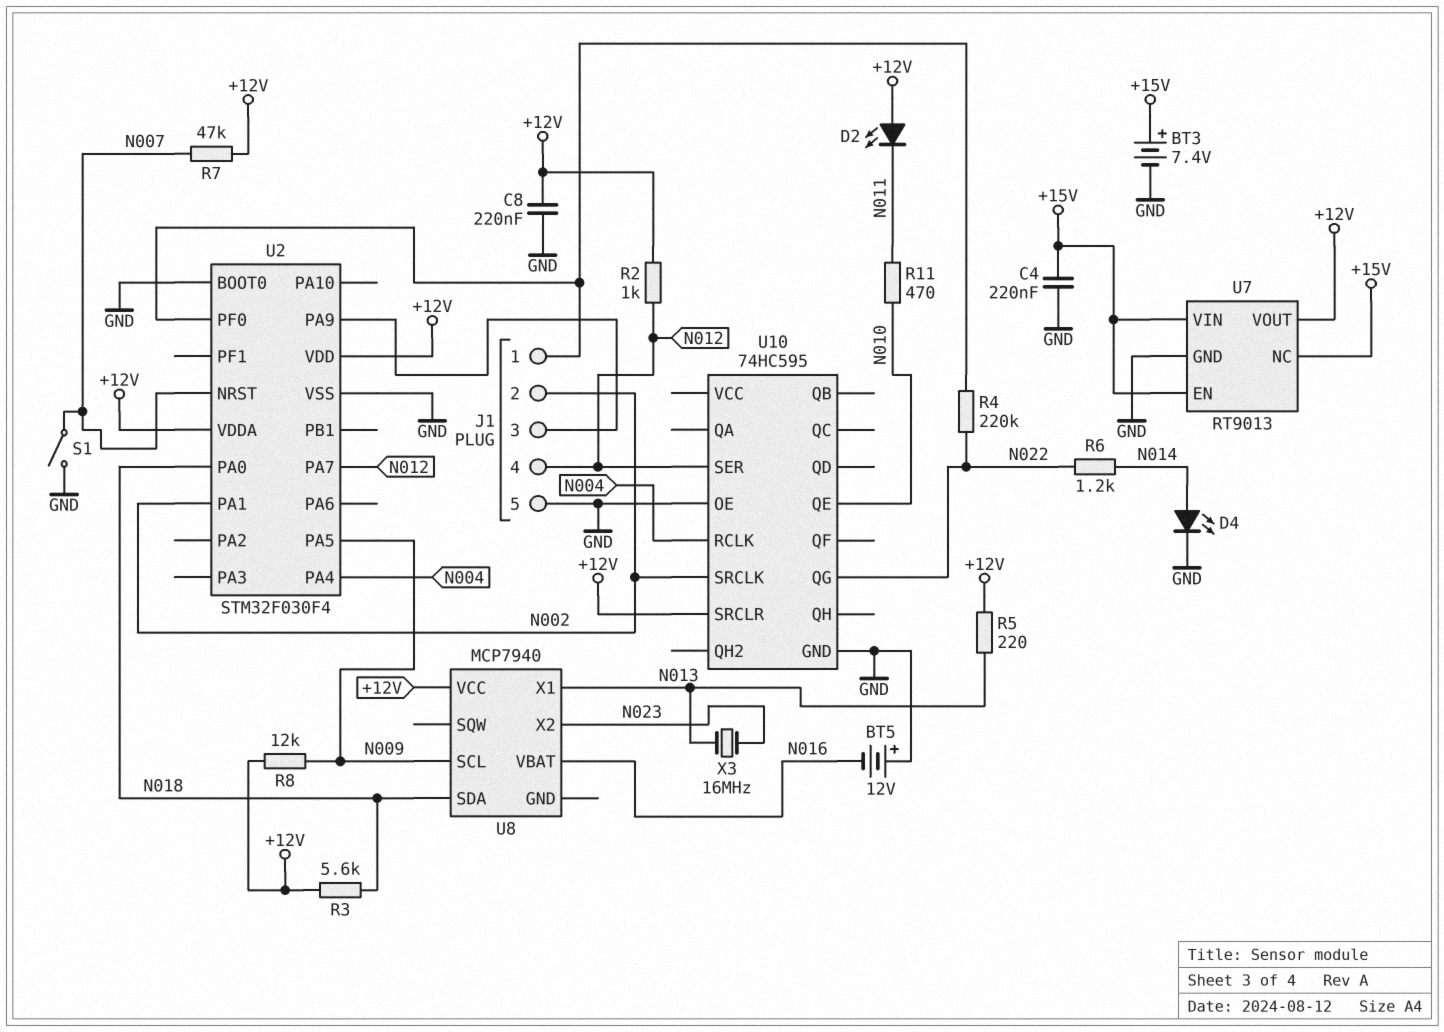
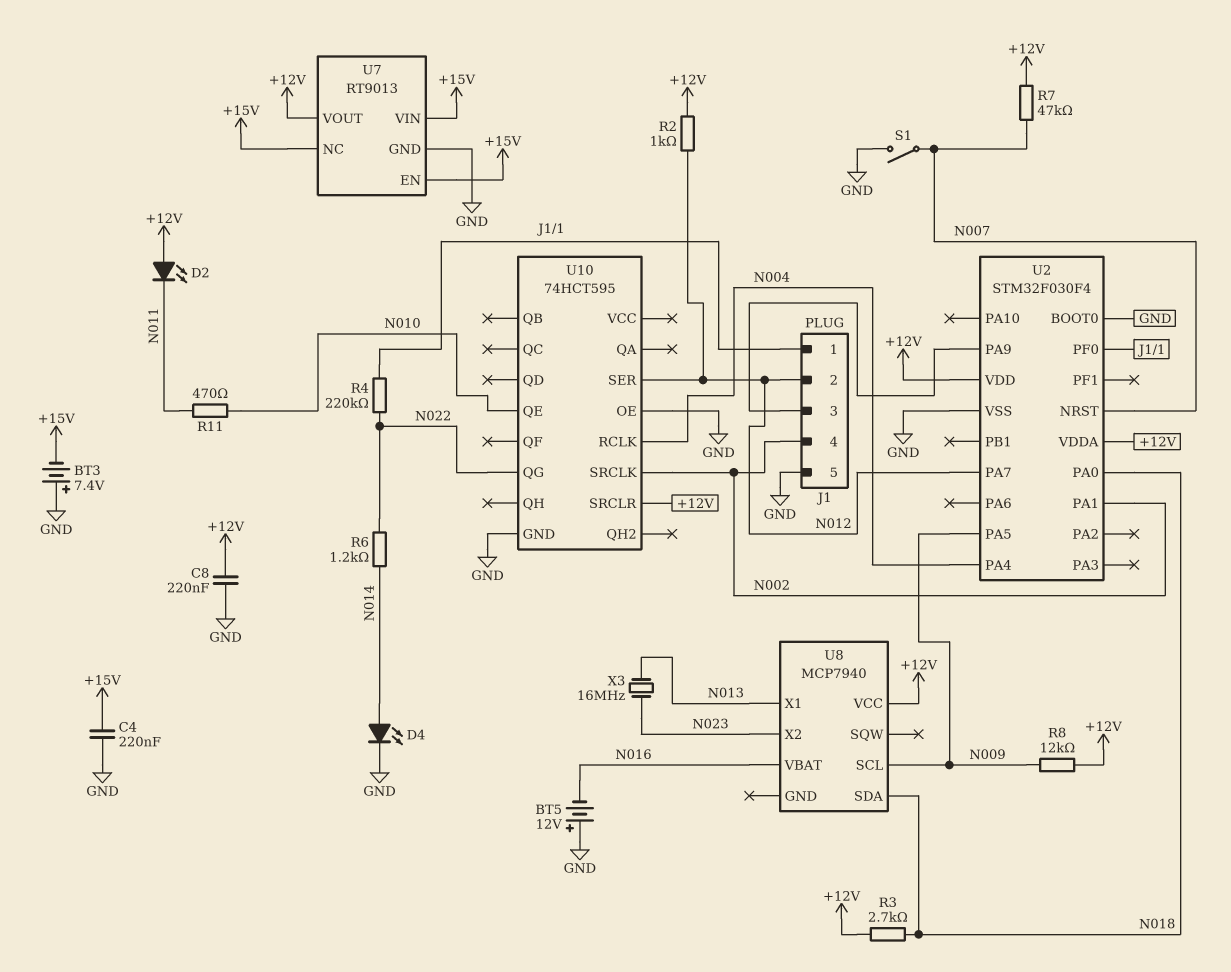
BT3: 7.4V (plus +15V, minus GND) -> 7.4V (plus GND, minus +15V)
J1 pin 2: N002 -> N012
J1 pin 4: N012 -> N002
R3: 5.6k (+12V, N018) -> 2.7k (+12V, N018)
R5: 220 (+12V, N013) -> none
U10: 74HC595 -> 74HCT595

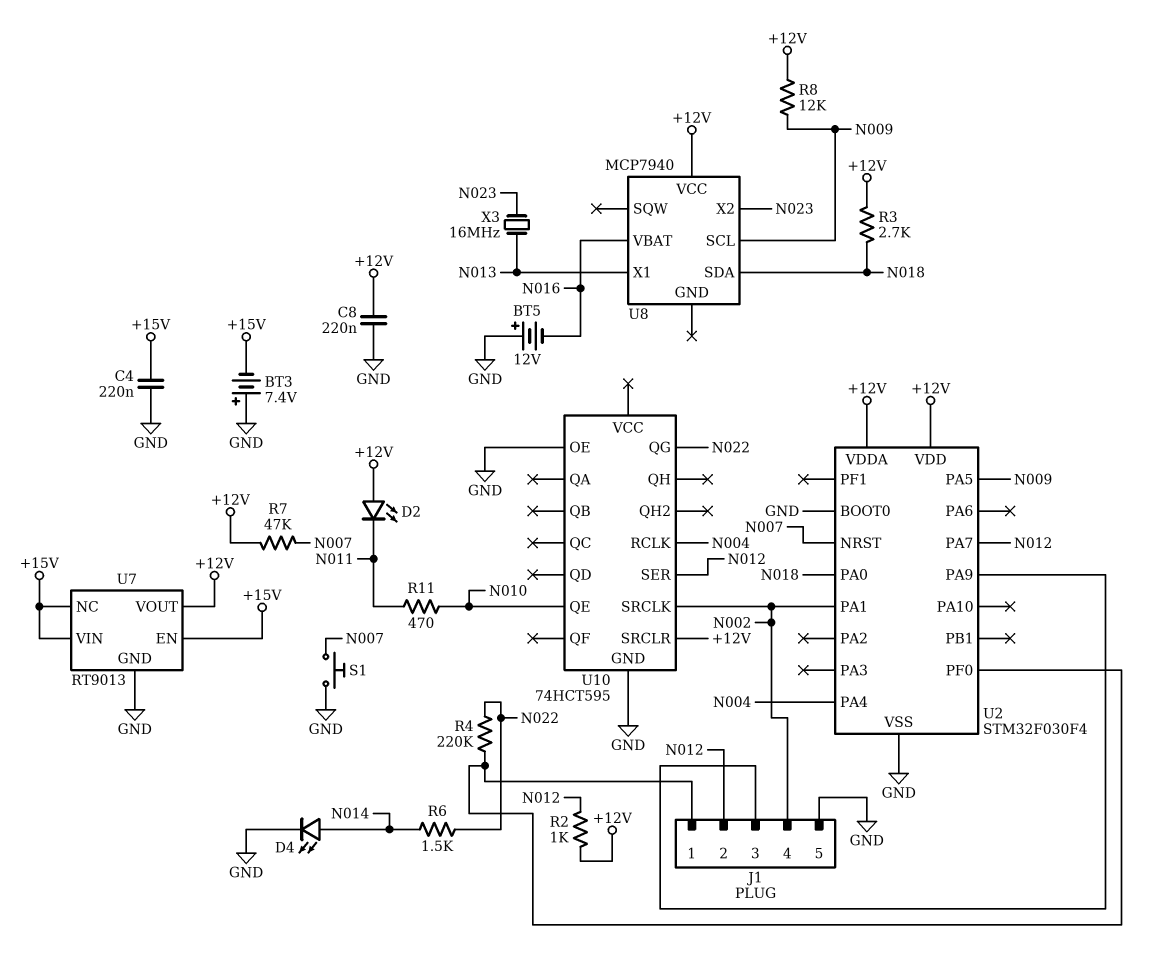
R6: 1.2k (N014, N022) -> 1.5k (N014, N022)
S1: switch (GND, N007) -> button (GND, N007)

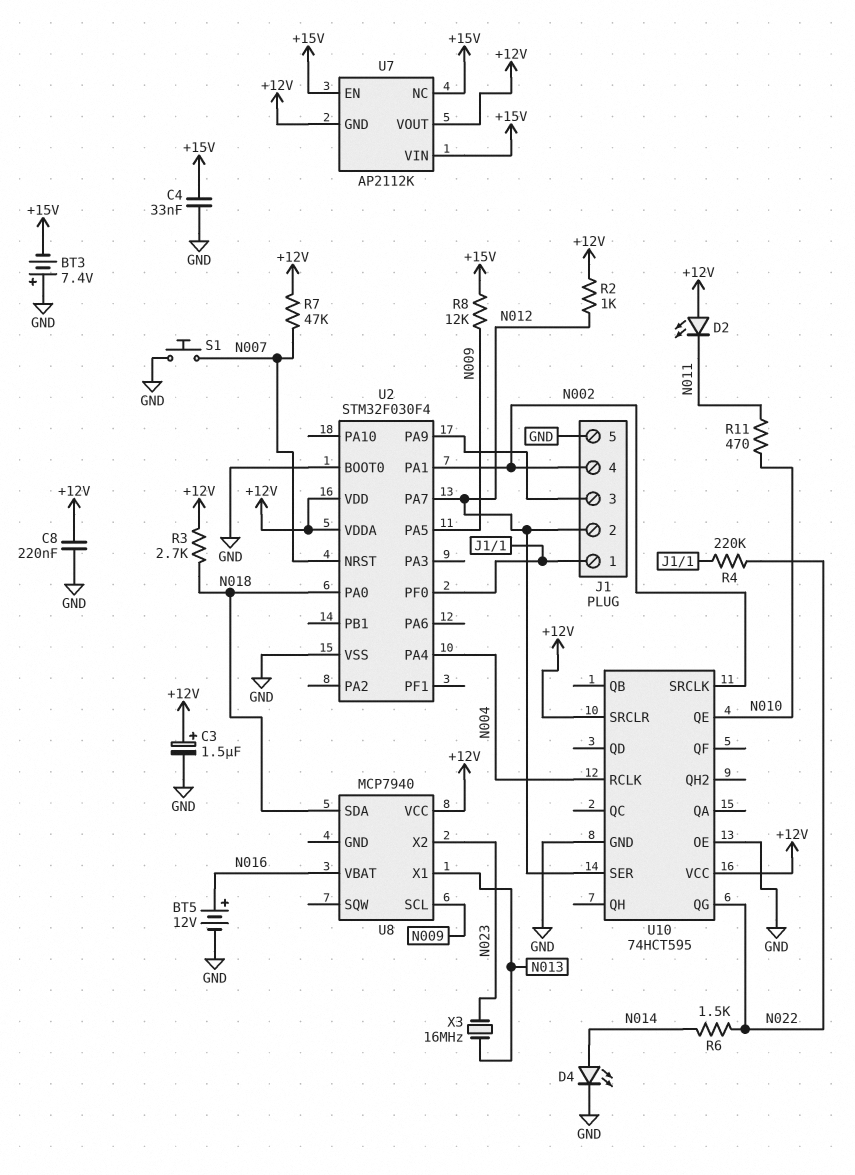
BT5: 12V (plus GND, minus N016) -> 12V (plus N016, minus GND)
C3: none -> 1.5uF (plus +12V, minus GND)
C4: 220nF (+15V, GND) -> 33nF (+15V, GND)
R8: 12k (+12V, N009) -> 12k (+15V, N009)
U7: RT9013 -> AP2112K
U7 pin GND: GND -> +12V
U10 pin VCC: none -> +12V

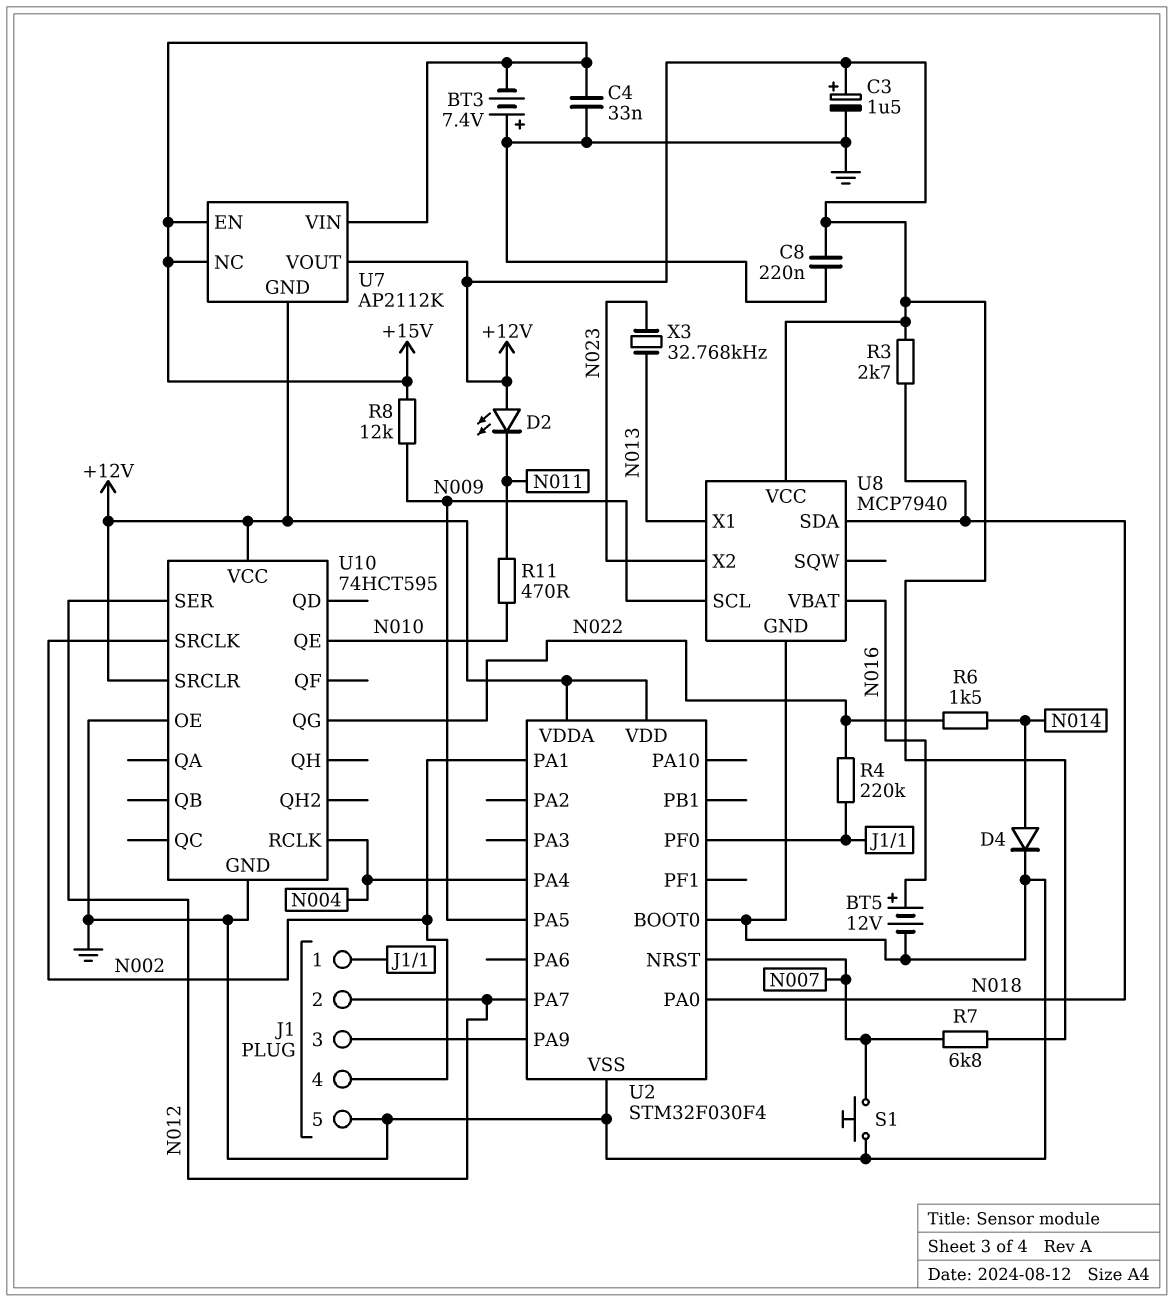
D4: LED (A N014, K GND) -> diode (A N014, K GND)
R2: 1k (+12V, N012) -> none
R7: 47k (+12V, N007) -> 6.8k (+12V, N007)
U8 pin GND: none -> GND
X3: 16MHz (N013, N023) -> 32.768kHz (N013, N023)

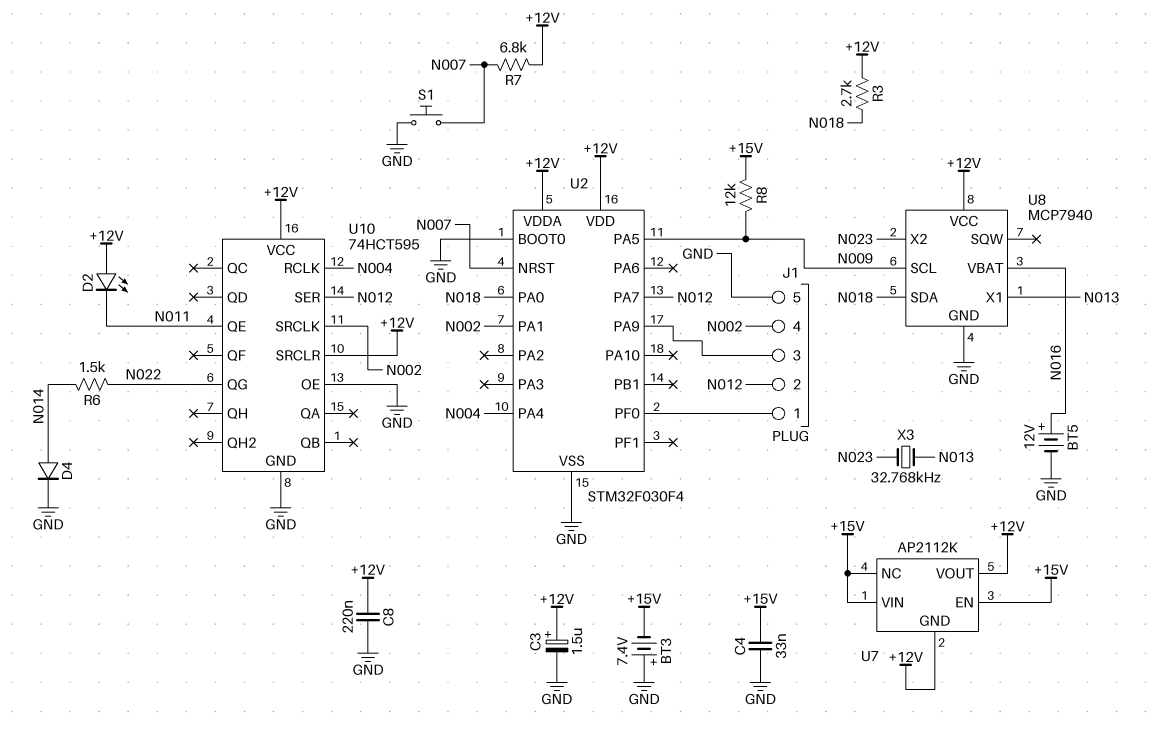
R4: 220k (J1/1, N022) -> none
R11: 470 (N010, N011) -> none
U10 pin QE: N010 -> N011

